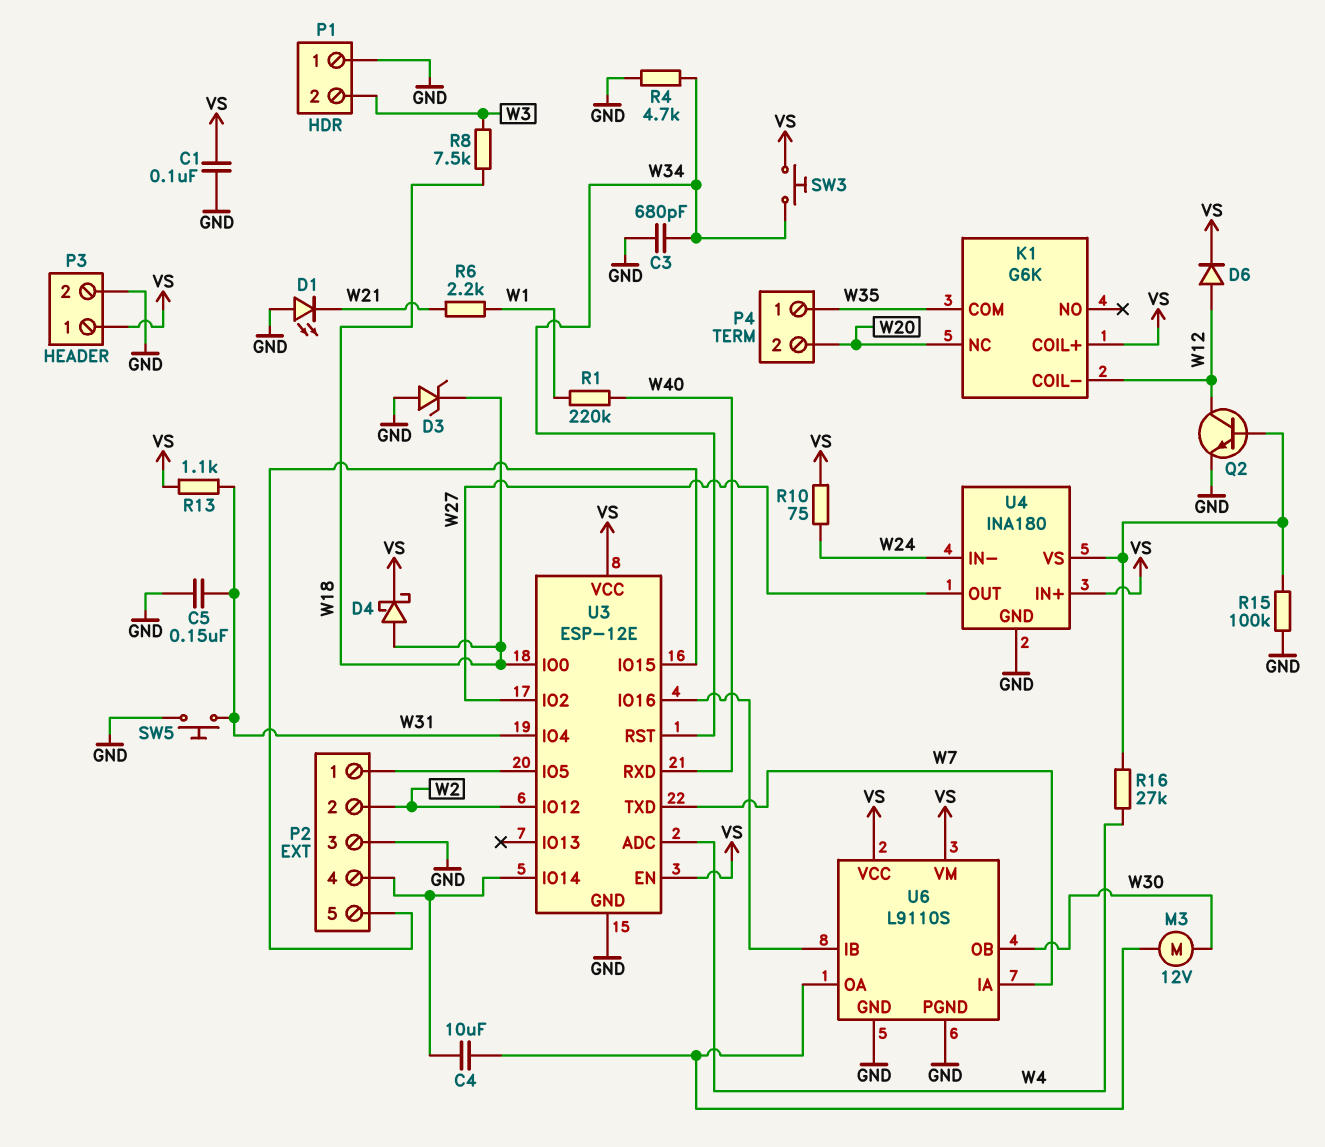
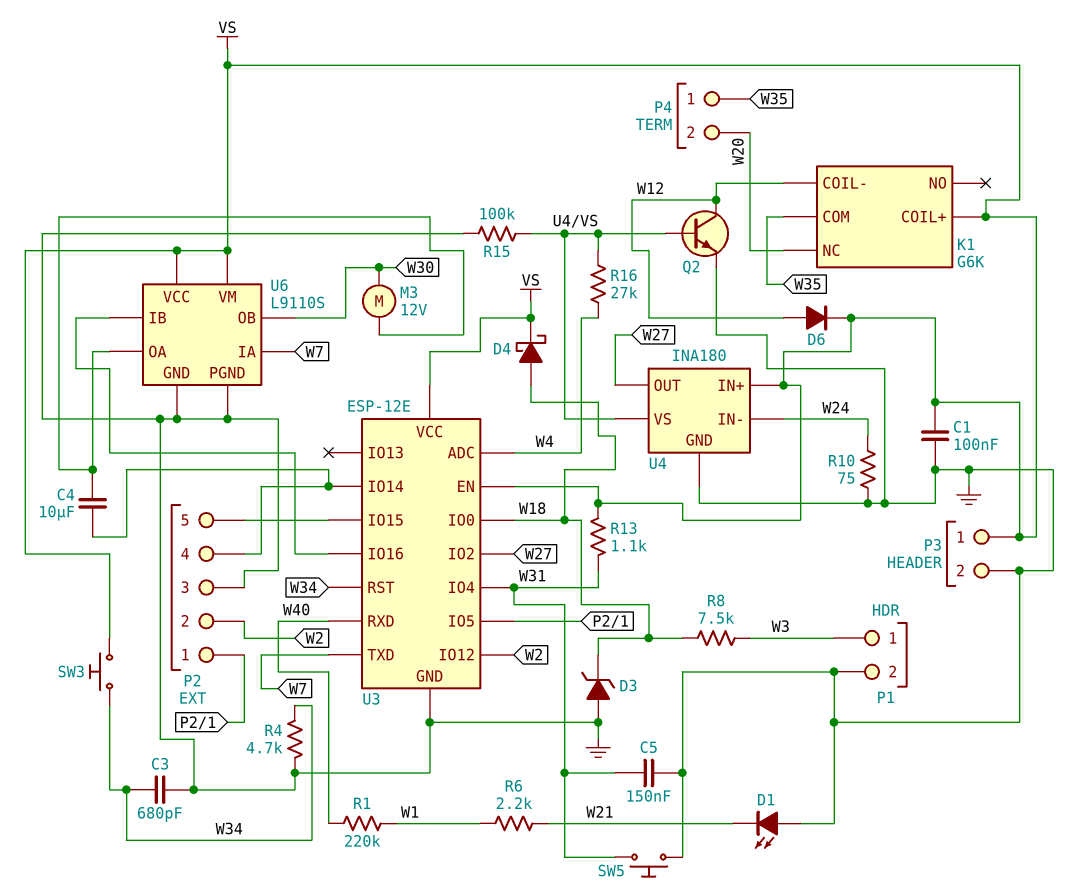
P1 pin 1: GND -> W3
P1 pin 2: W3 -> GND
R10: 75 (VS, W24) -> 75 (GND, W24)

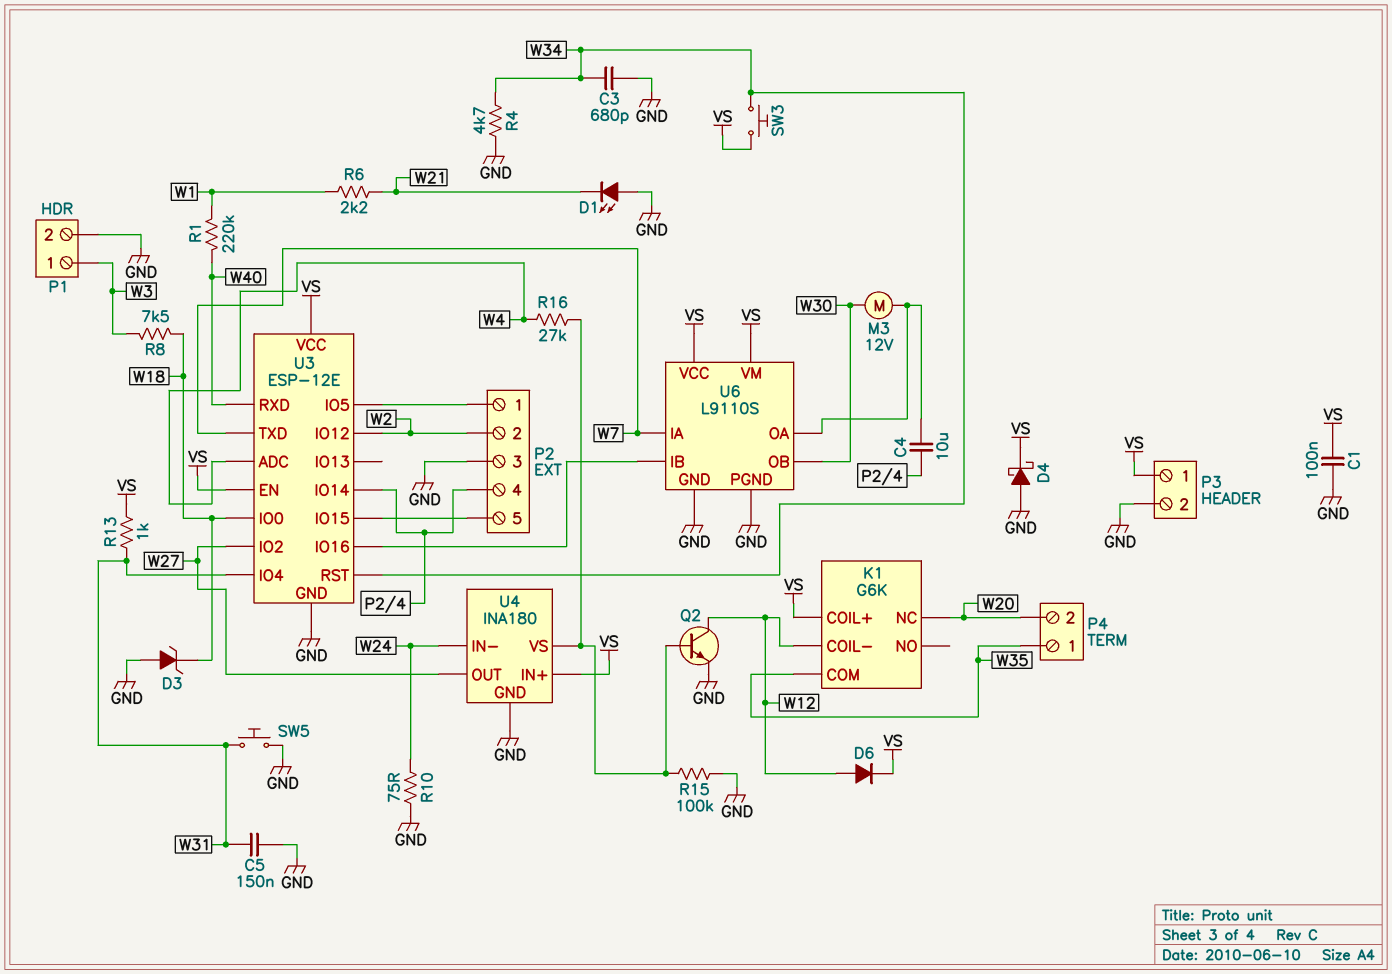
D4: schottky (A W18, K VS) -> schottky (A GND, K VS)
R13: 1.1k (VS, W31) -> 1k (VS, W31)

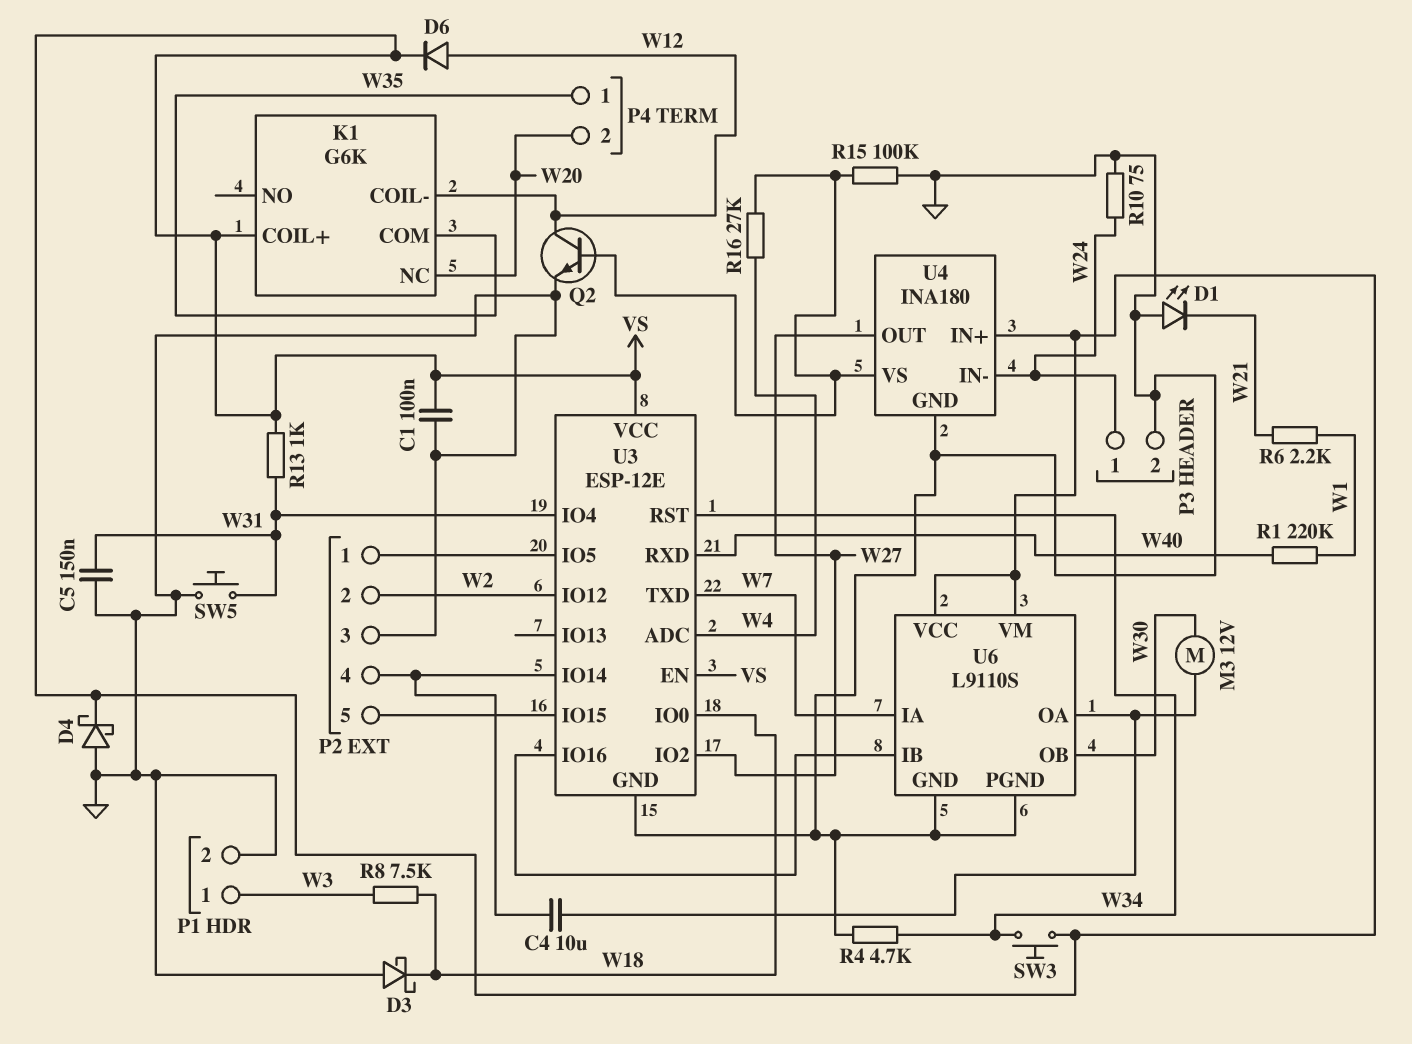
C3: 680pF (GND, W34) -> none
D3: zener (A GND, K W18) -> schottky (A GND, K W18)
P3 pin 1: VS -> W24

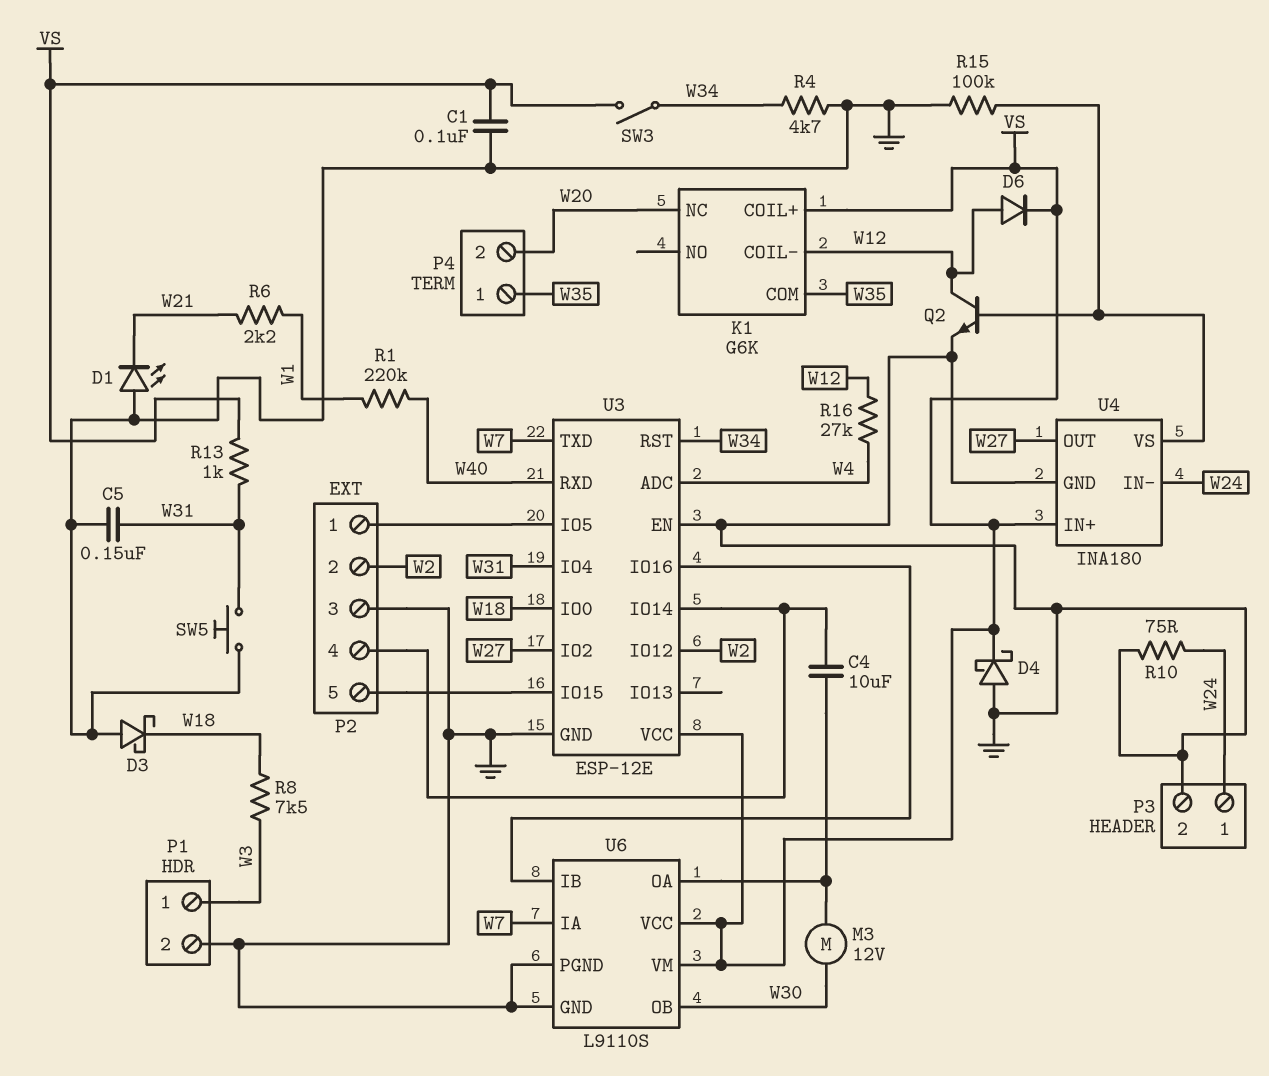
R16: 27k (U4/VS, W4) -> 27k (W4, W12)
SW3: button (VS, W34) -> switch (VS, W34)
U3 pin EN: VS -> GND

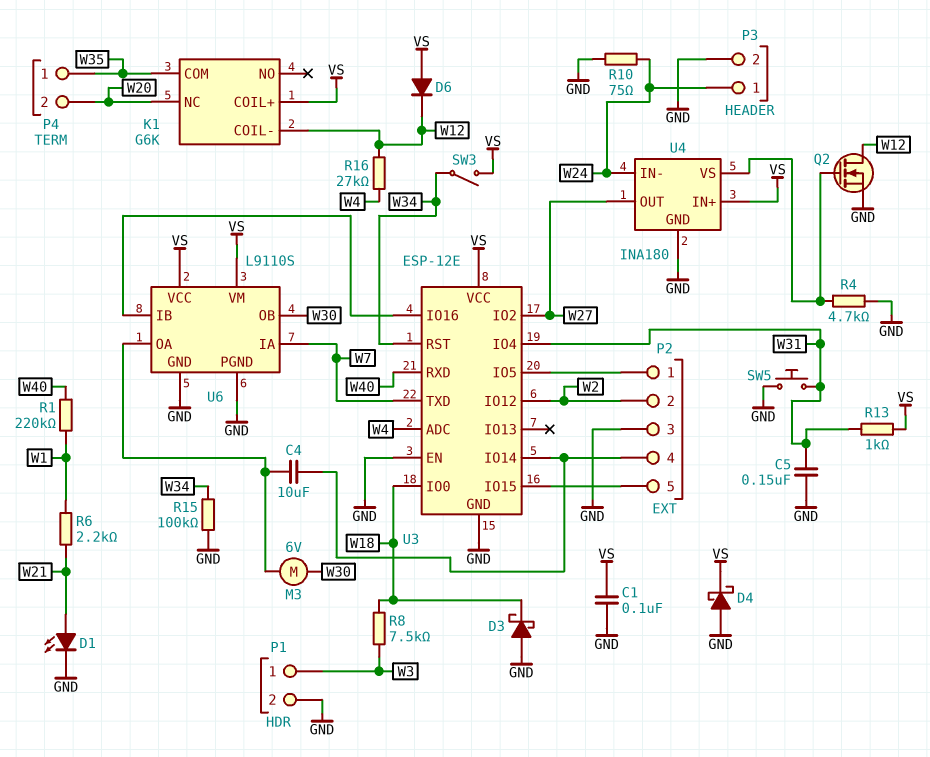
D1: LED (A GND, K W21) -> LED (A W21, K GND)
D6: diode (A W12, K VS) -> diode (A VS, K W12)
M3: motor 12V (U6/OA, W30) -> motor 6V (U6/OA, W30)
Q2: NPN (B U4/VS, C W12, E GND) -> NMOS (G U4/VS, D W12, S GND)
R4: 4.7k (GND, W34) -> 4.7k (GND, U4/VS)
R15: 100k (GND, U4/VS) -> 100k (GND, W34)

